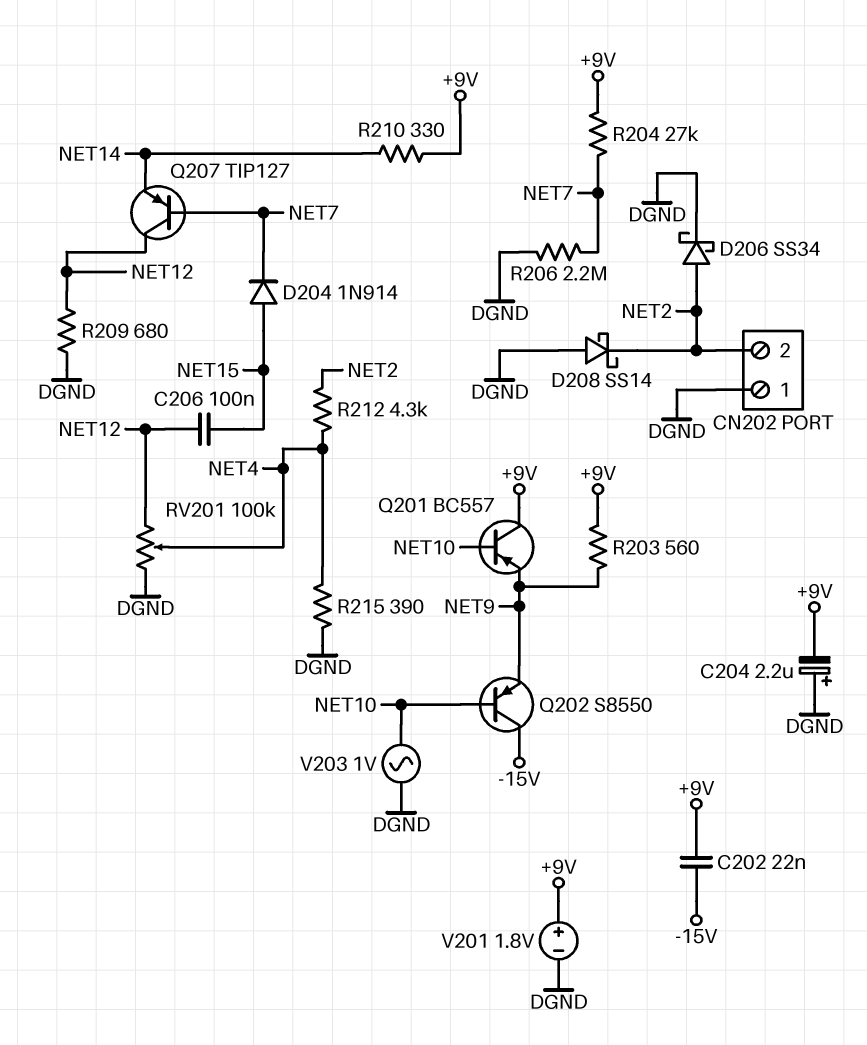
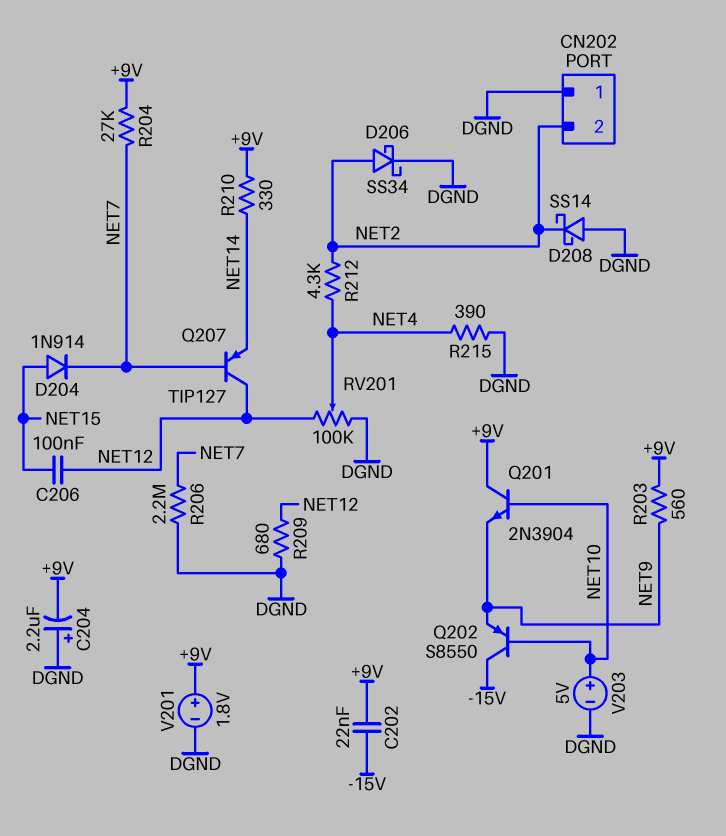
Q201: PNP BC557 (B NET10, C +9V, E NET9) -> NPN 2N3904 (B NET10, C +9V, E NET9)
V203: AC 1V (DGND, NET10) -> 5V (plus NET10, minus DGND)

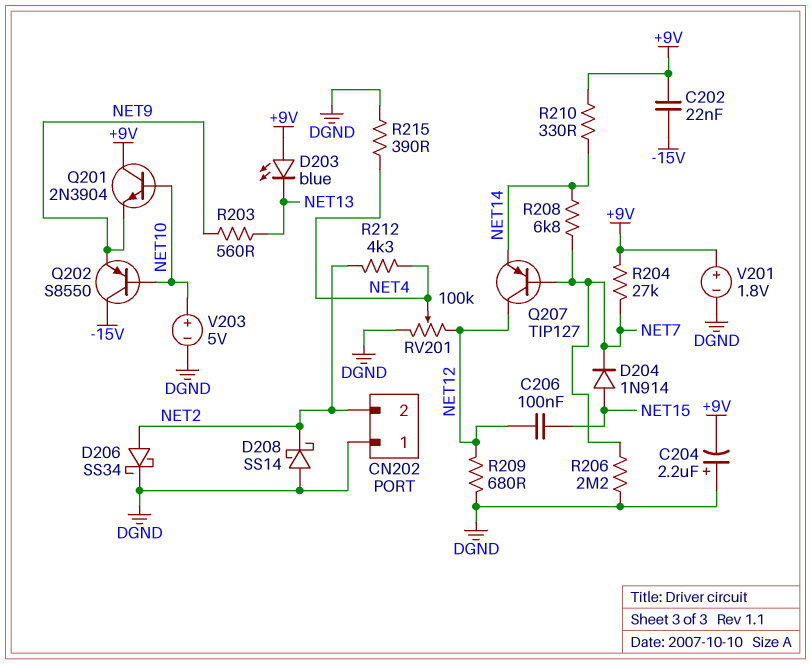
D203: none -> LED blue (A +9V, K NET13)
R203: 560 (+9V, NET9) -> 560 (NET9, NET13)
R208: none -> 6.8k (NET7, NET14)

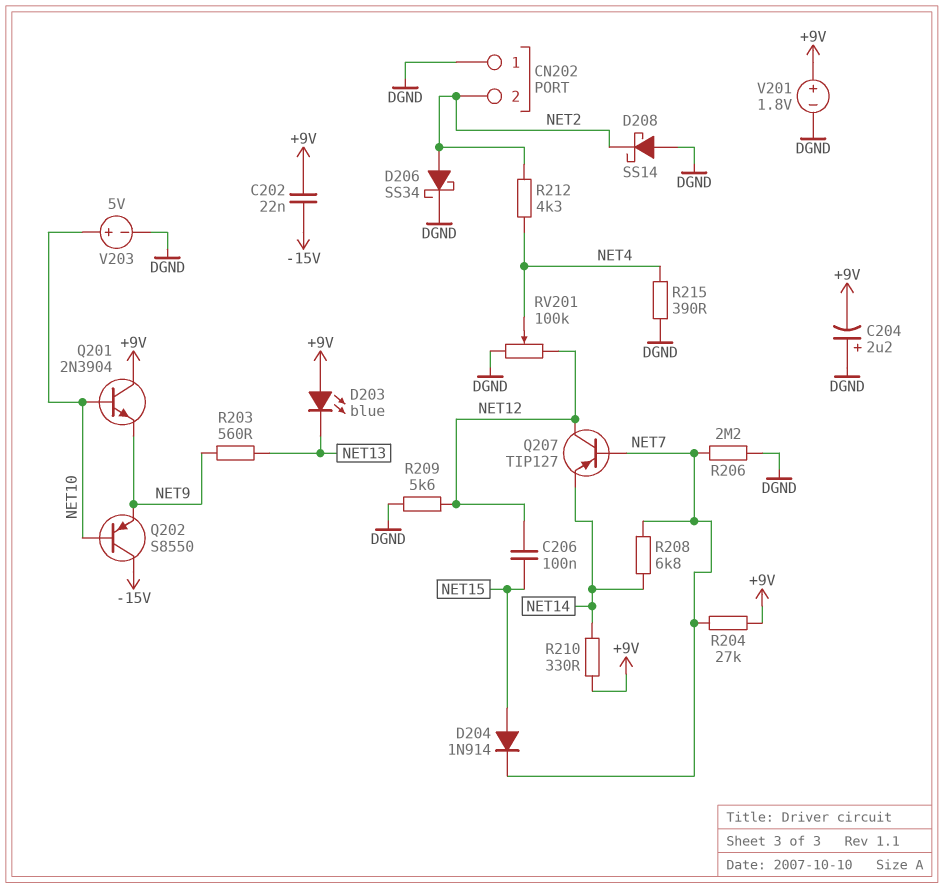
R209: 680 (DGND, NET12) -> 5.6k (DGND, NET12)

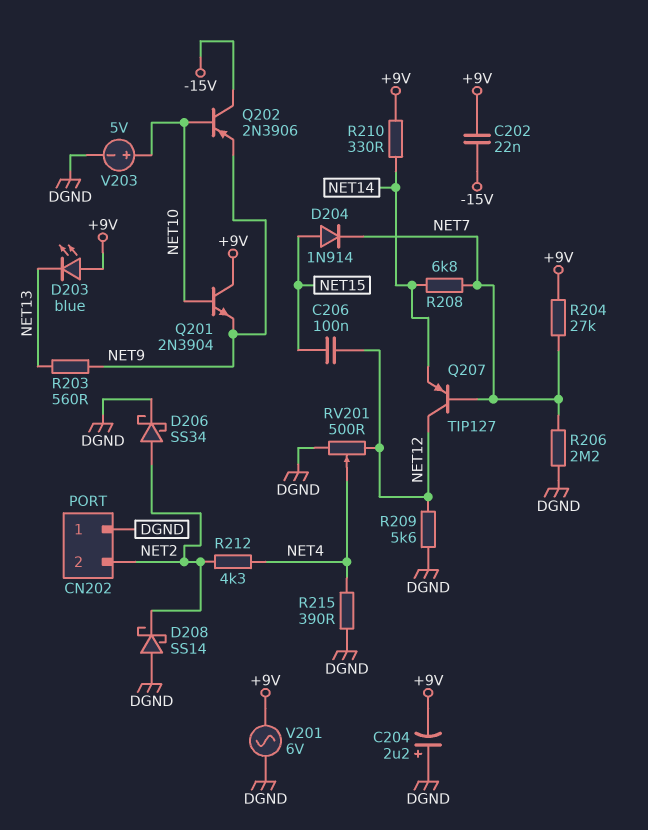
Q202: PNP S8550 (B NET10, C -15V, E NET9) -> PNP 2N3906 (B NET10, C -15V, E NET9)
RV201: 100k (DGND, NET12, wiper NET4) -> 500 (DGND, NET12, wiper NET4)
V201: 1.8V (plus +9V, minus DGND) -> AC 6V (+9V, DGND)

